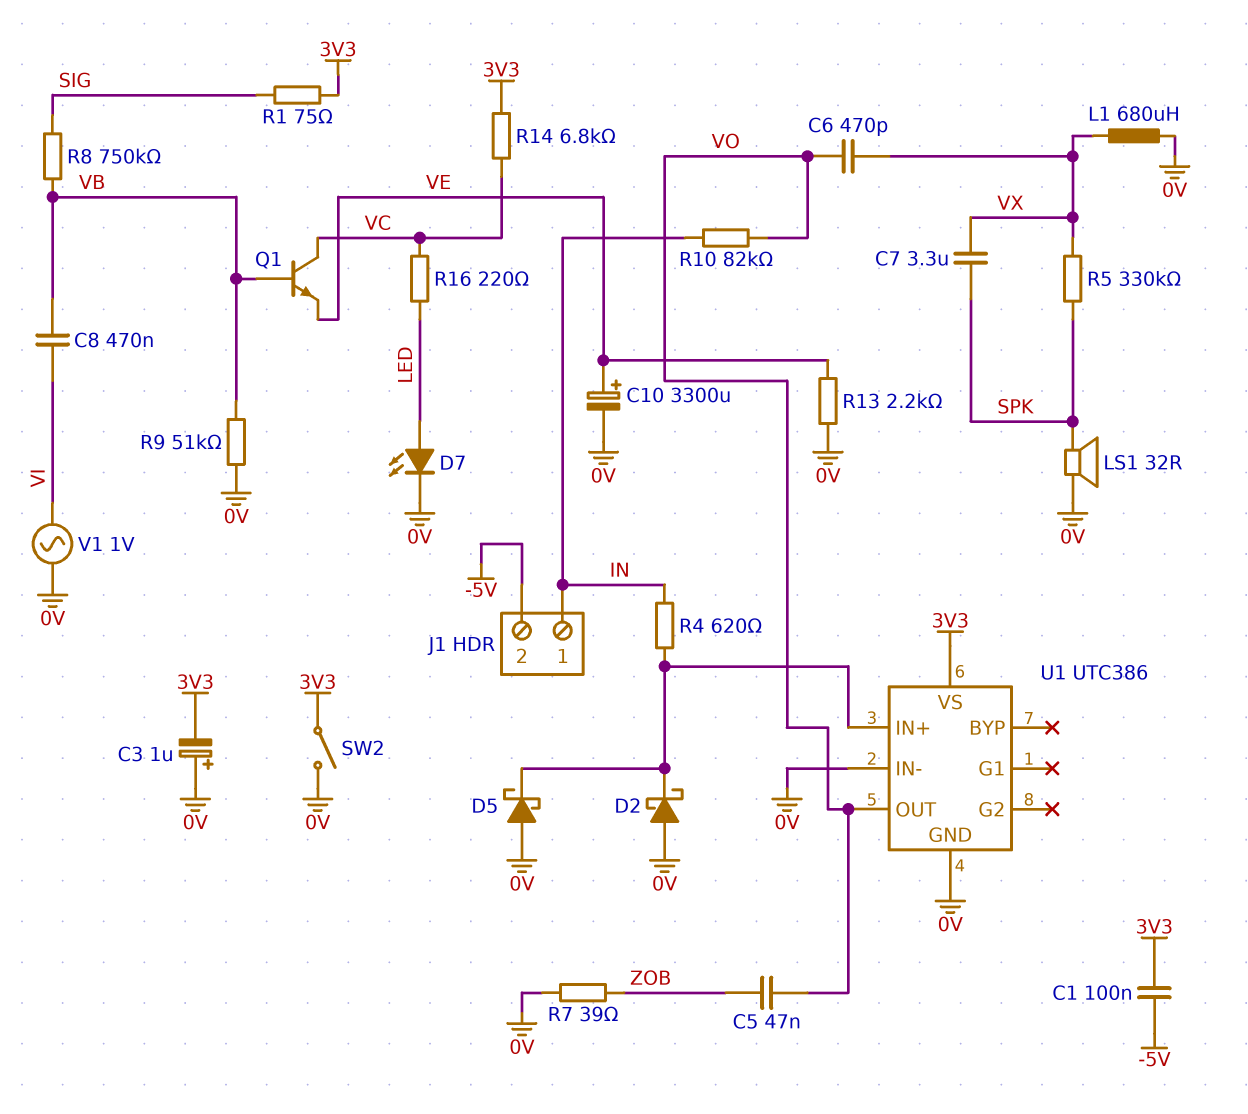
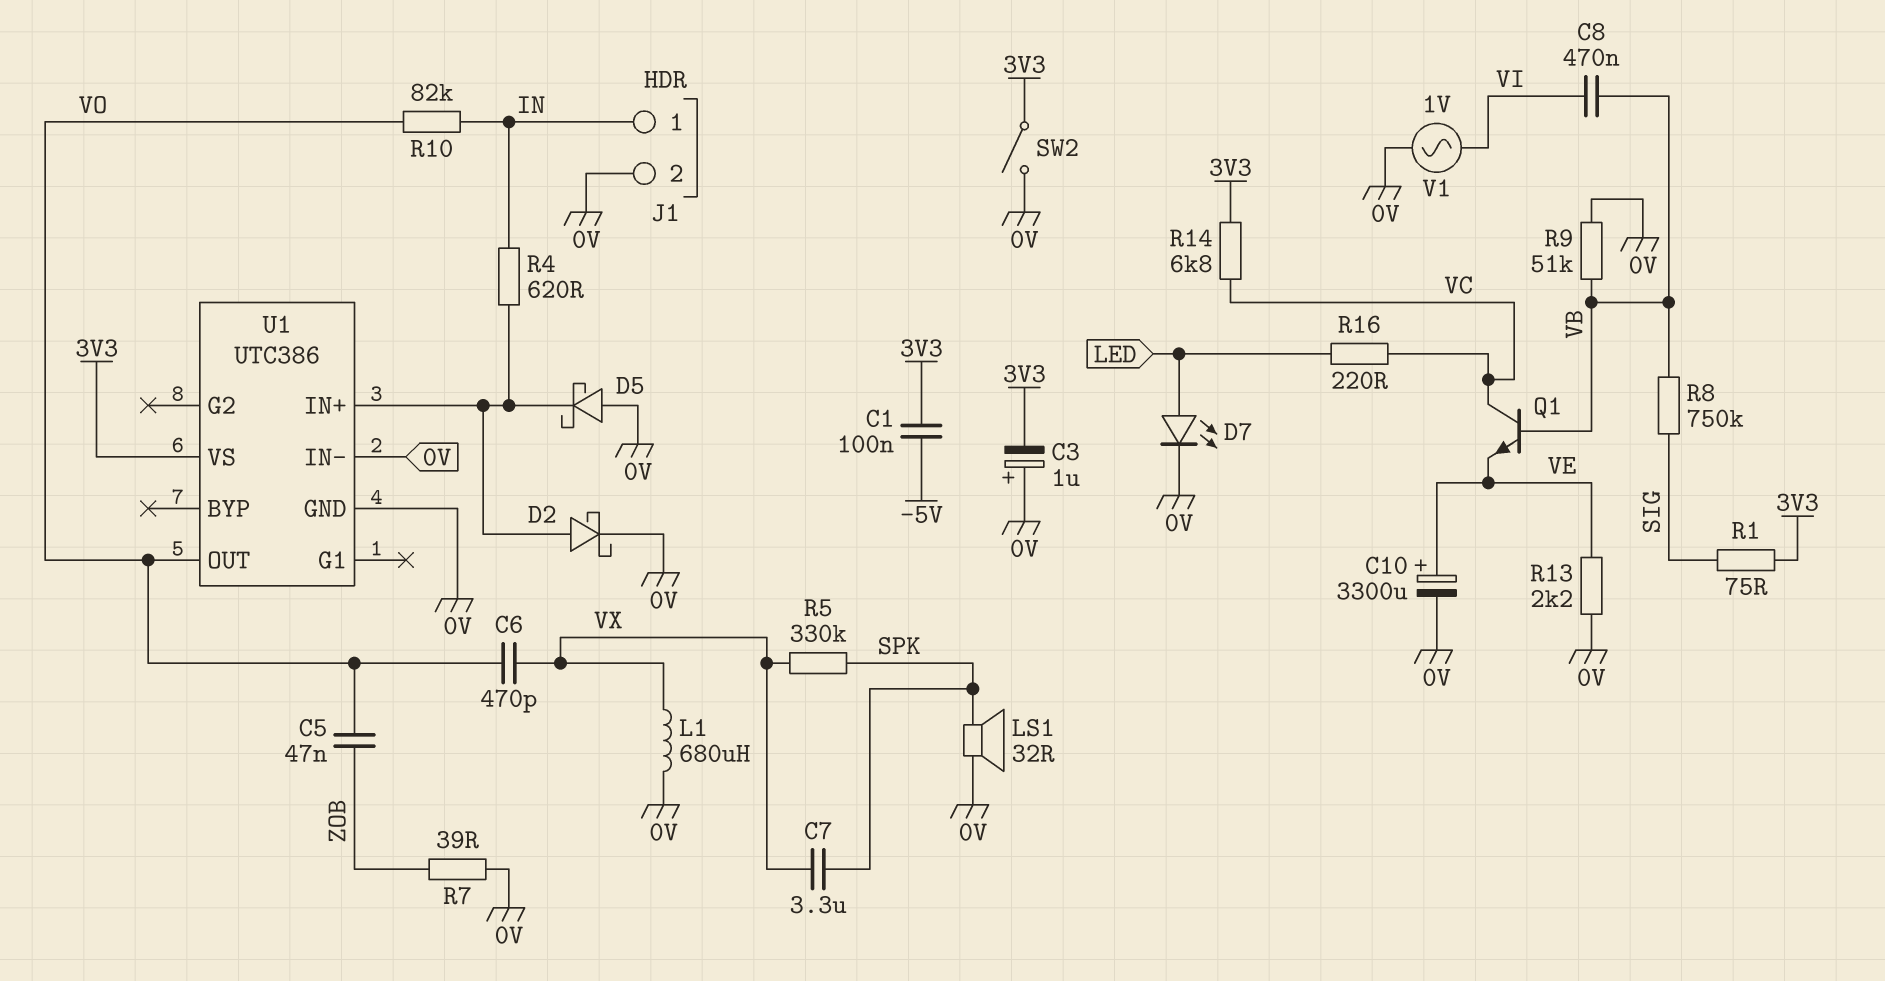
D2: schottky (A 0V, K U1/IN+) -> schottky (A U1/IN+, K 0V)
J1 pin 2: -5V -> 0V

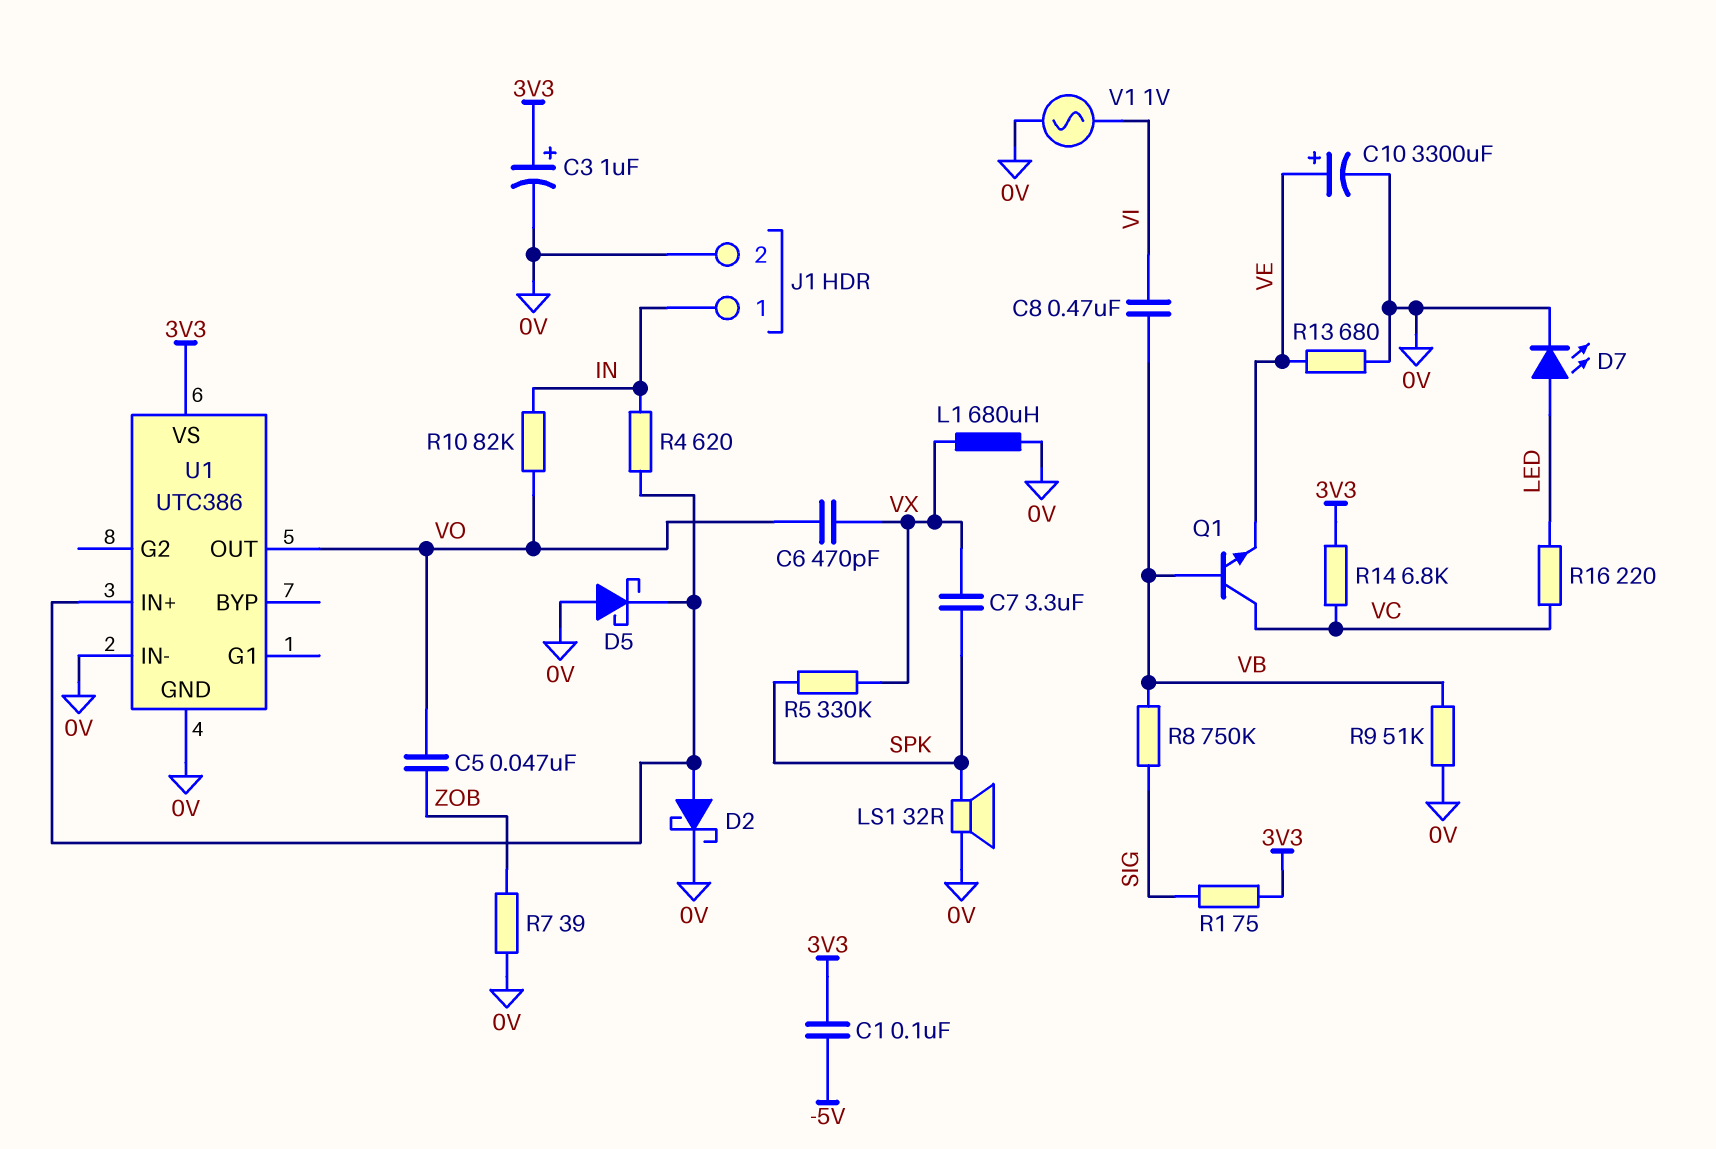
C3: 1uF (plus 0V, minus 3V3) -> 1uF (plus 3V3, minus 0V)
R13: 2.2k (0V, VE) -> 680 (0V, VE)
SW2: switch (0V, 3V3) -> none

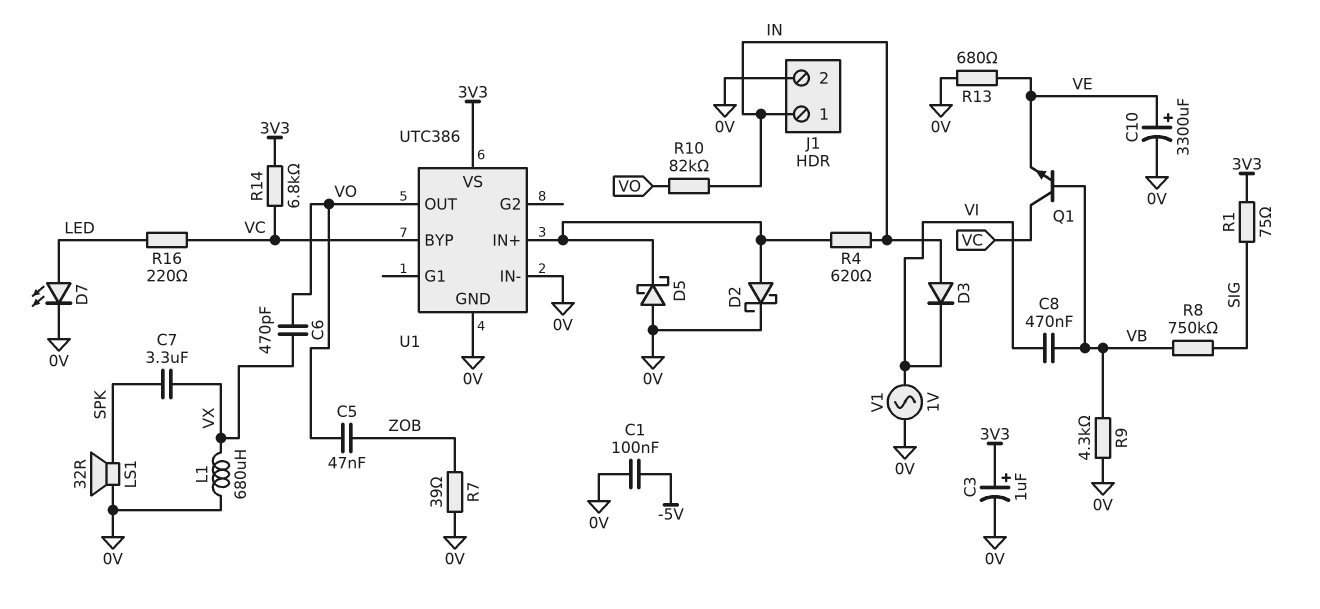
C1: 100nF (-5V, 3V3) -> 100nF (-5V, 0V)
D3: none -> diode (A IN, K VI)
R5: 330k (SPK, VX) -> none
R9: 51k (0V, VB) -> 4.3k (0V, VB)
U1 pin BYP: none -> VC

